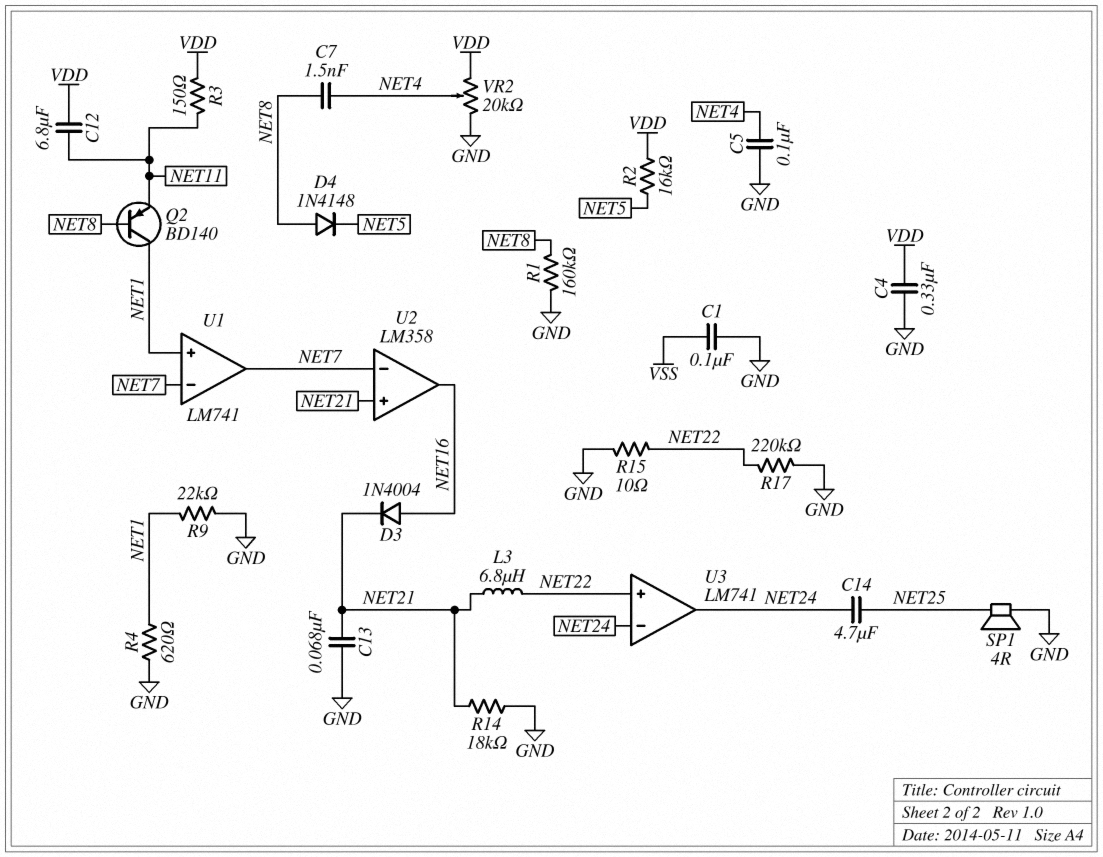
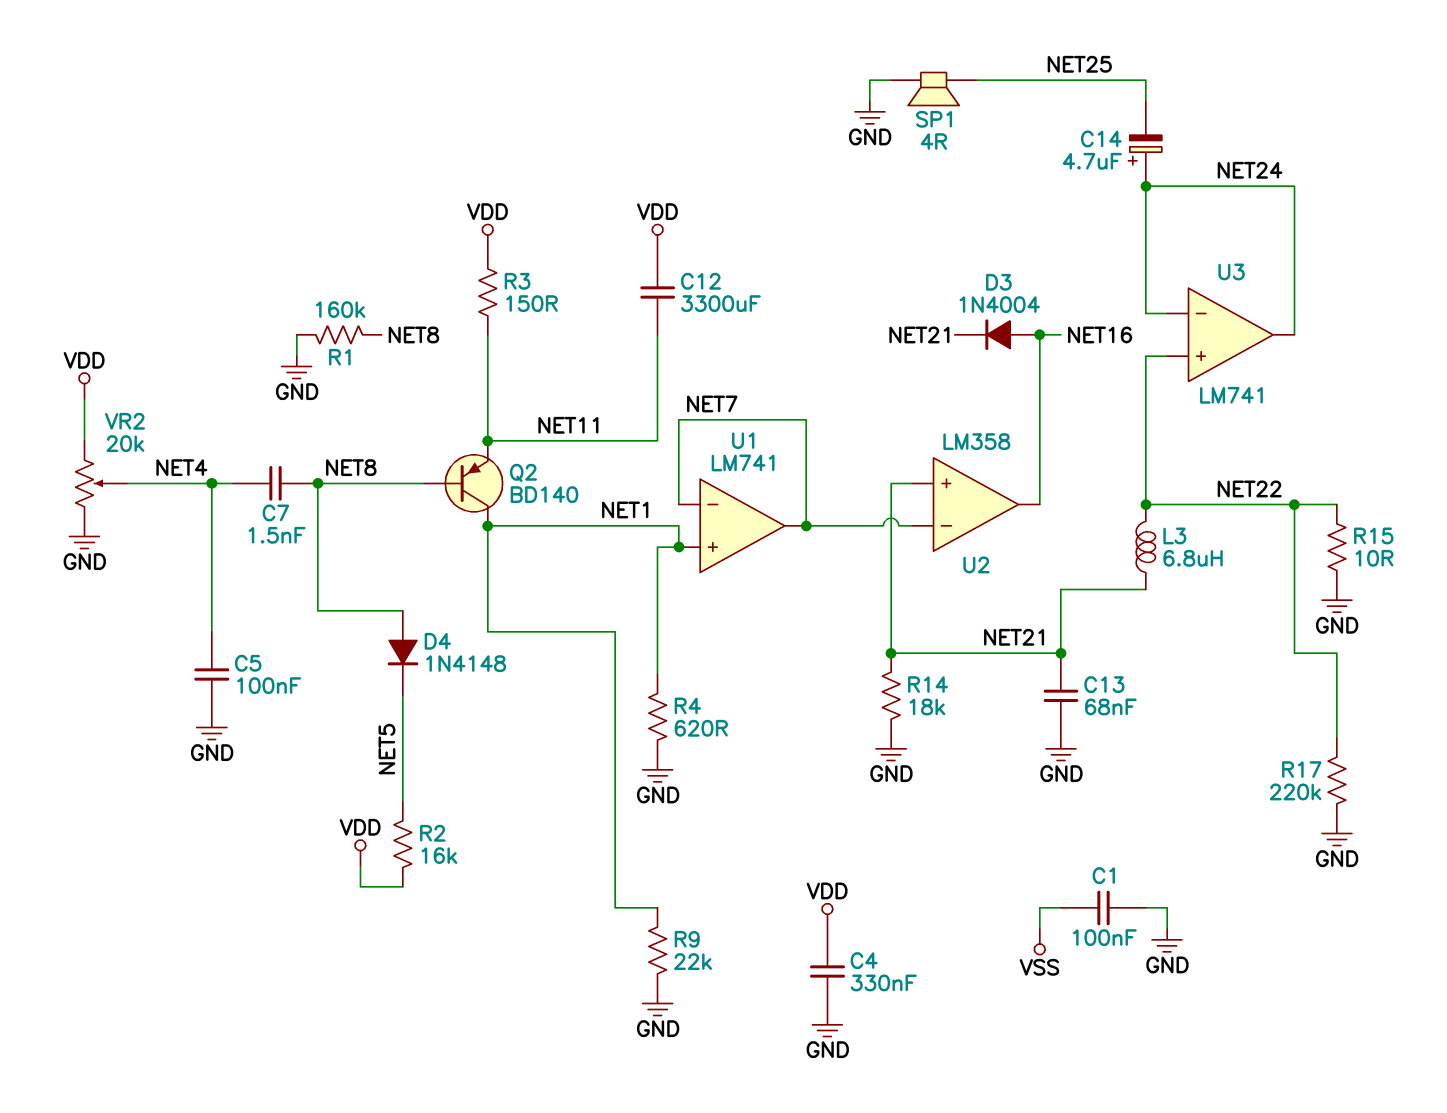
C12: 6.8uF (NET11, VDD) -> 3300uF (NET11, VDD)
C14: 4.7uF (NET24, NET25) -> 4.7uF (plus NET24, minus NET25)

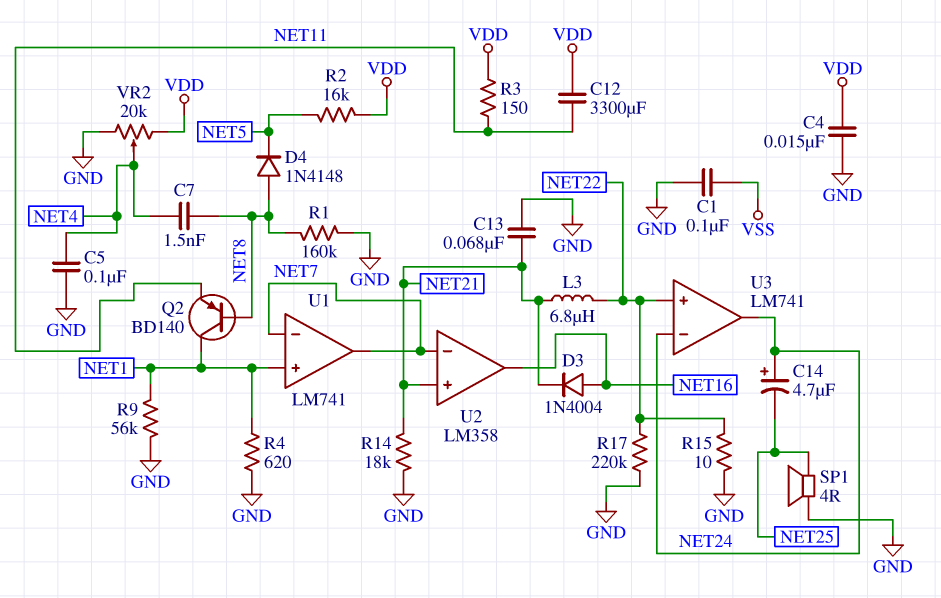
C4: 330nF (GND, VDD) -> 15nF (GND, VDD)
R9: 22k (GND, NET1) -> 56k (GND, NET1)

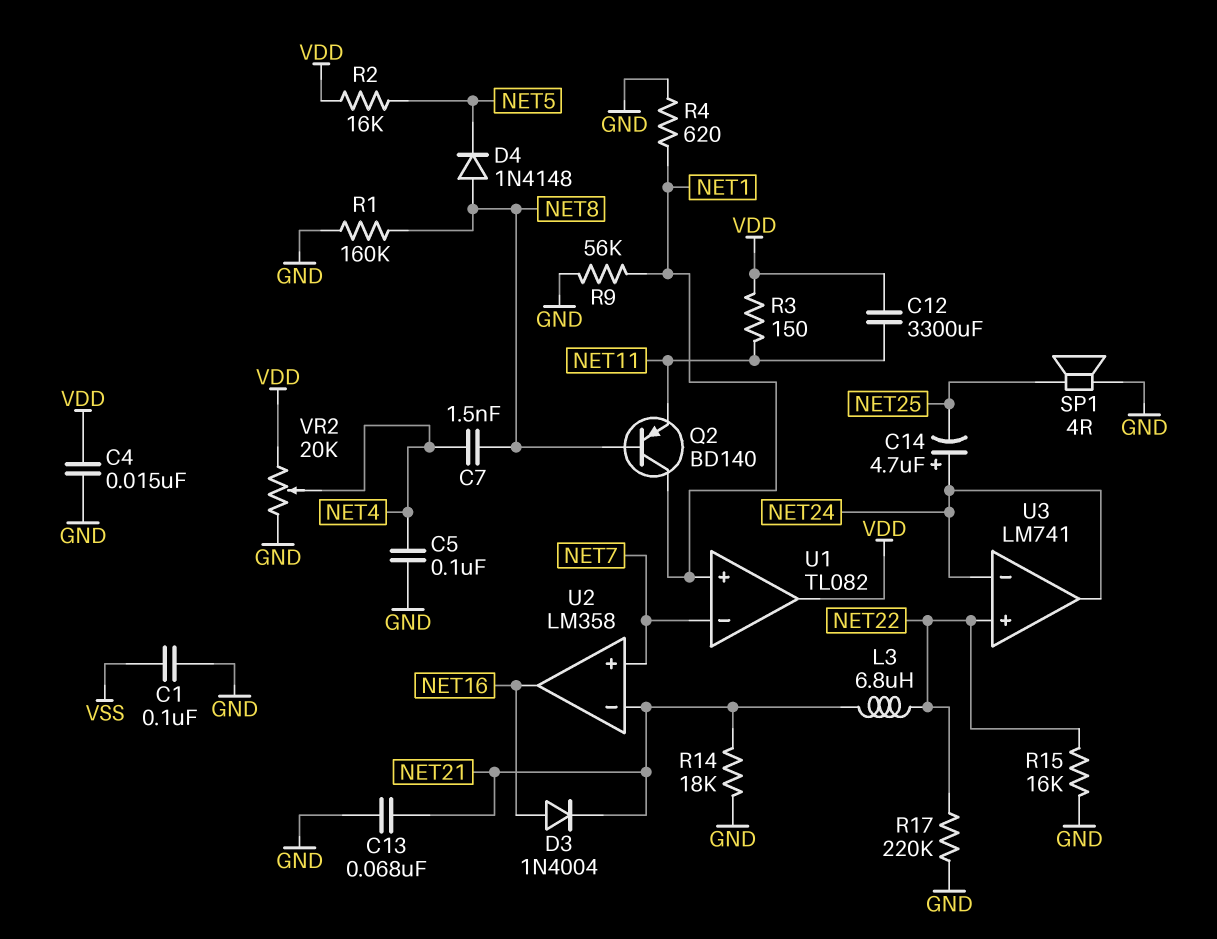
R15: 10 (GND, NET22) -> 16k (GND, NET22)
U1: LM741 -> TL082
U1 pin out: NET7 -> VDD
U2 pin in+: NET21 -> NET7
U2 pin in-: NET7 -> NET21

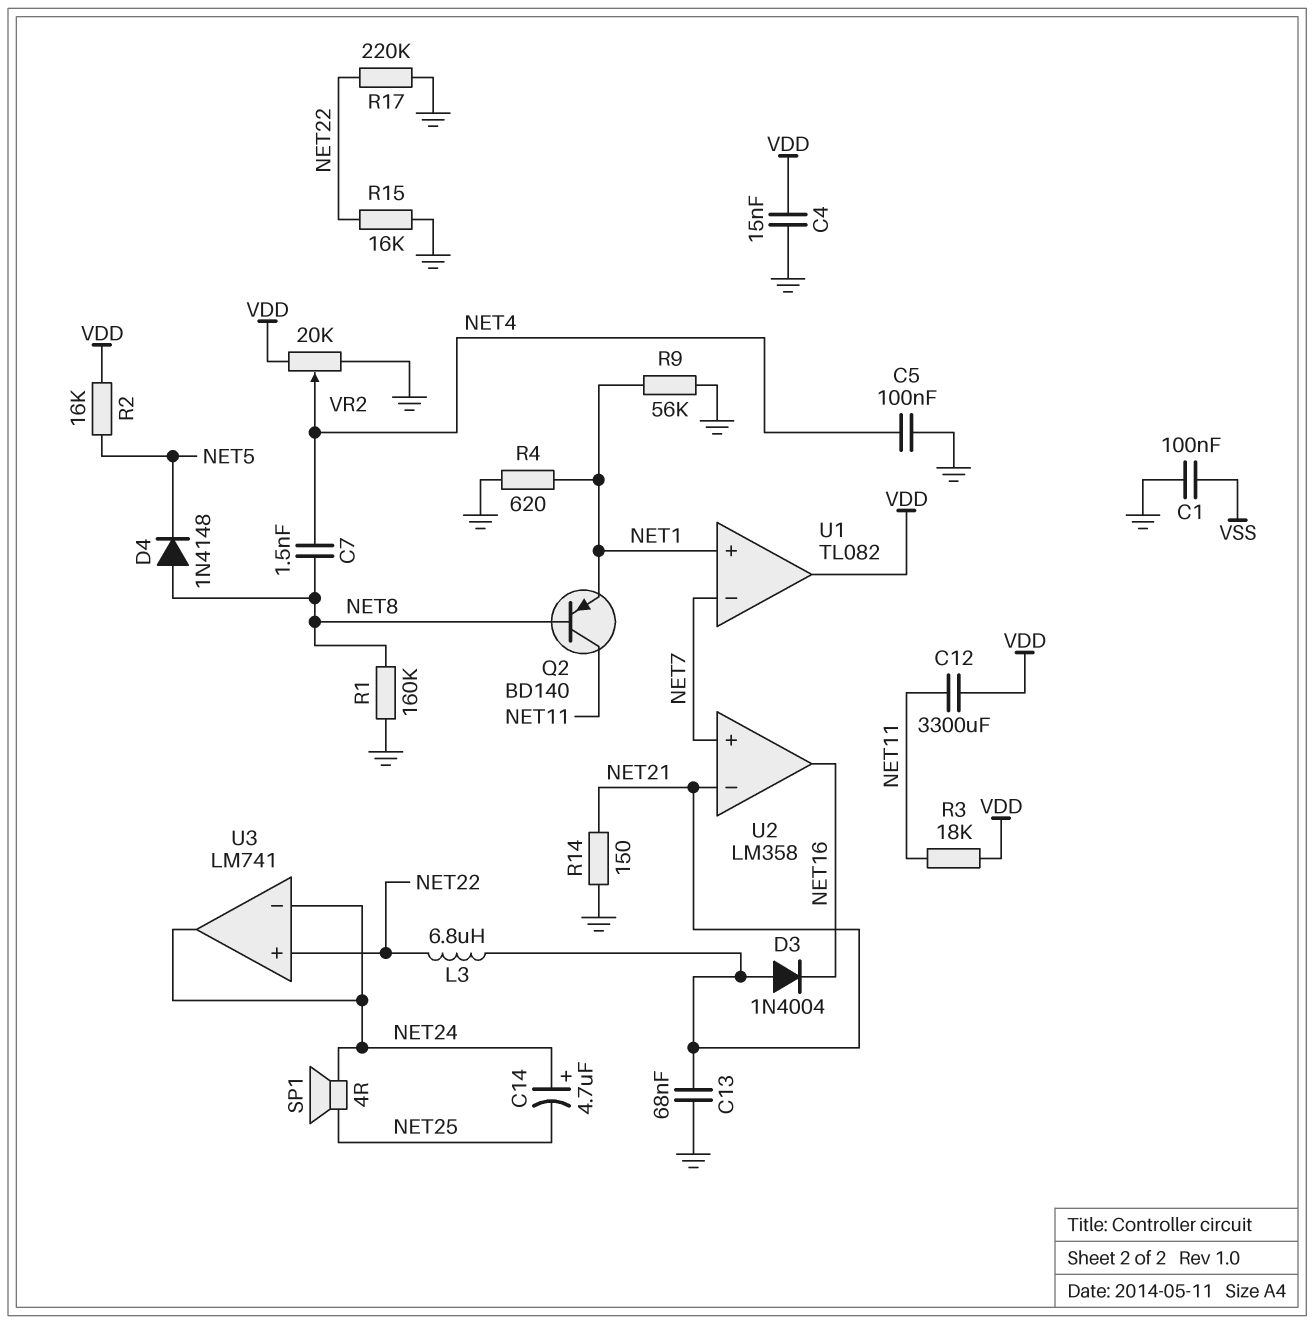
D3: diode 1N4004 (A NET16, K NET21) -> diode 1N4004 (A NET21, K NET16)
Q2: PNP BD140 (B NET8, C NET1, E NET11) -> PNP BD140 (B NET8, C NET11, E NET1)
R3: 150 (NET11, VDD) -> 18k (NET11, VDD)
R14: 18k (GND, NET21) -> 150 (GND, NET21)
SP1: speaker 4R (GND, NET25) -> speaker 4R (NET24, NET25)

